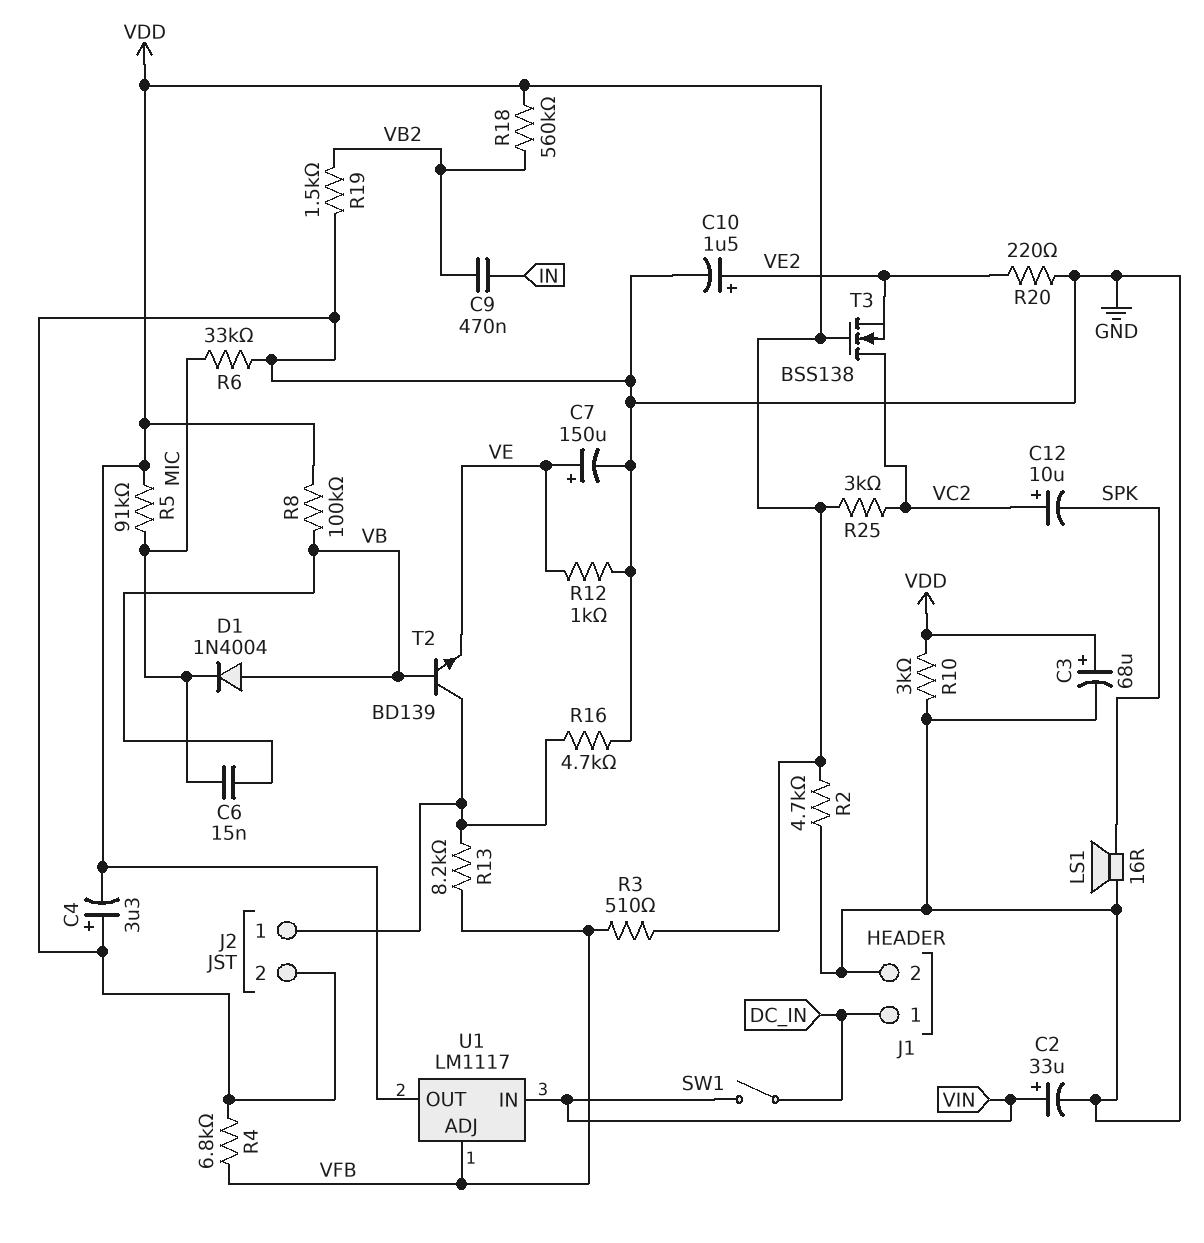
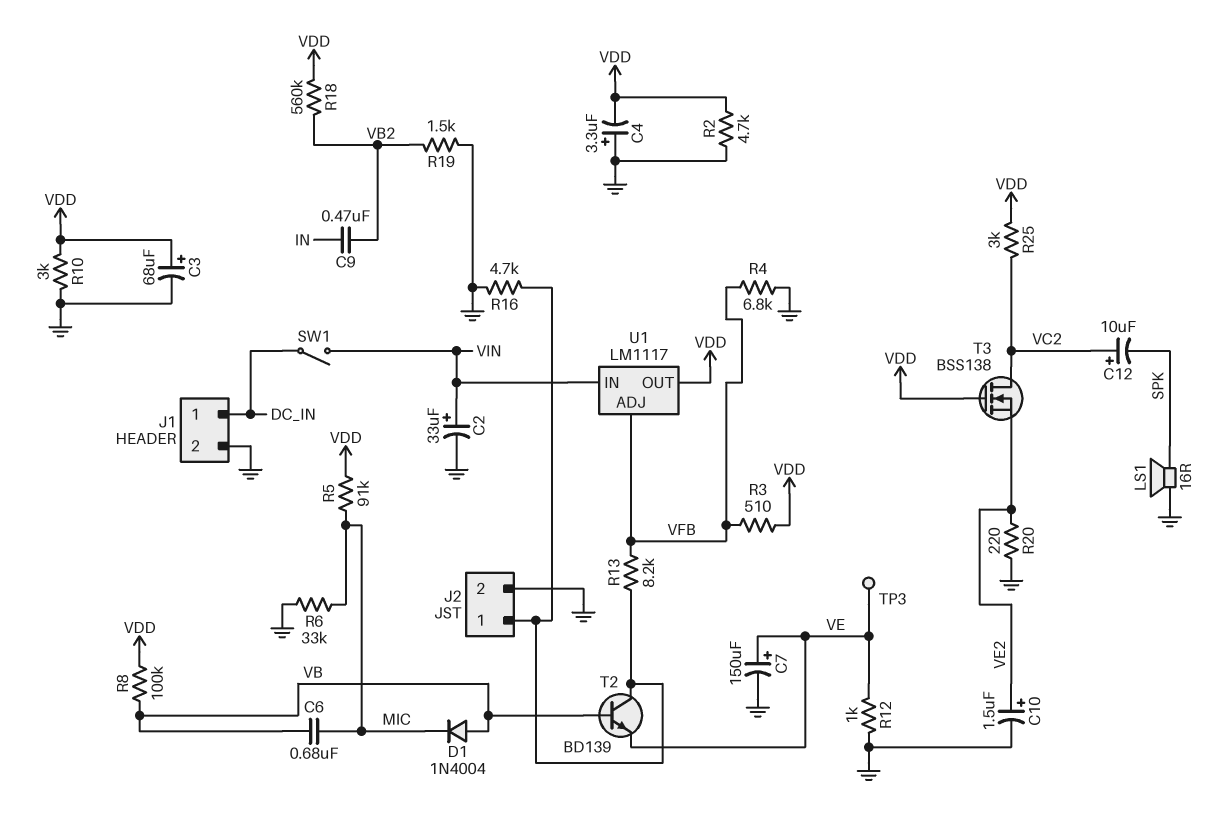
C6: 15nF (MIC, VB) -> 680nF (MIC, VB)
TP3: none -> test point (VE)

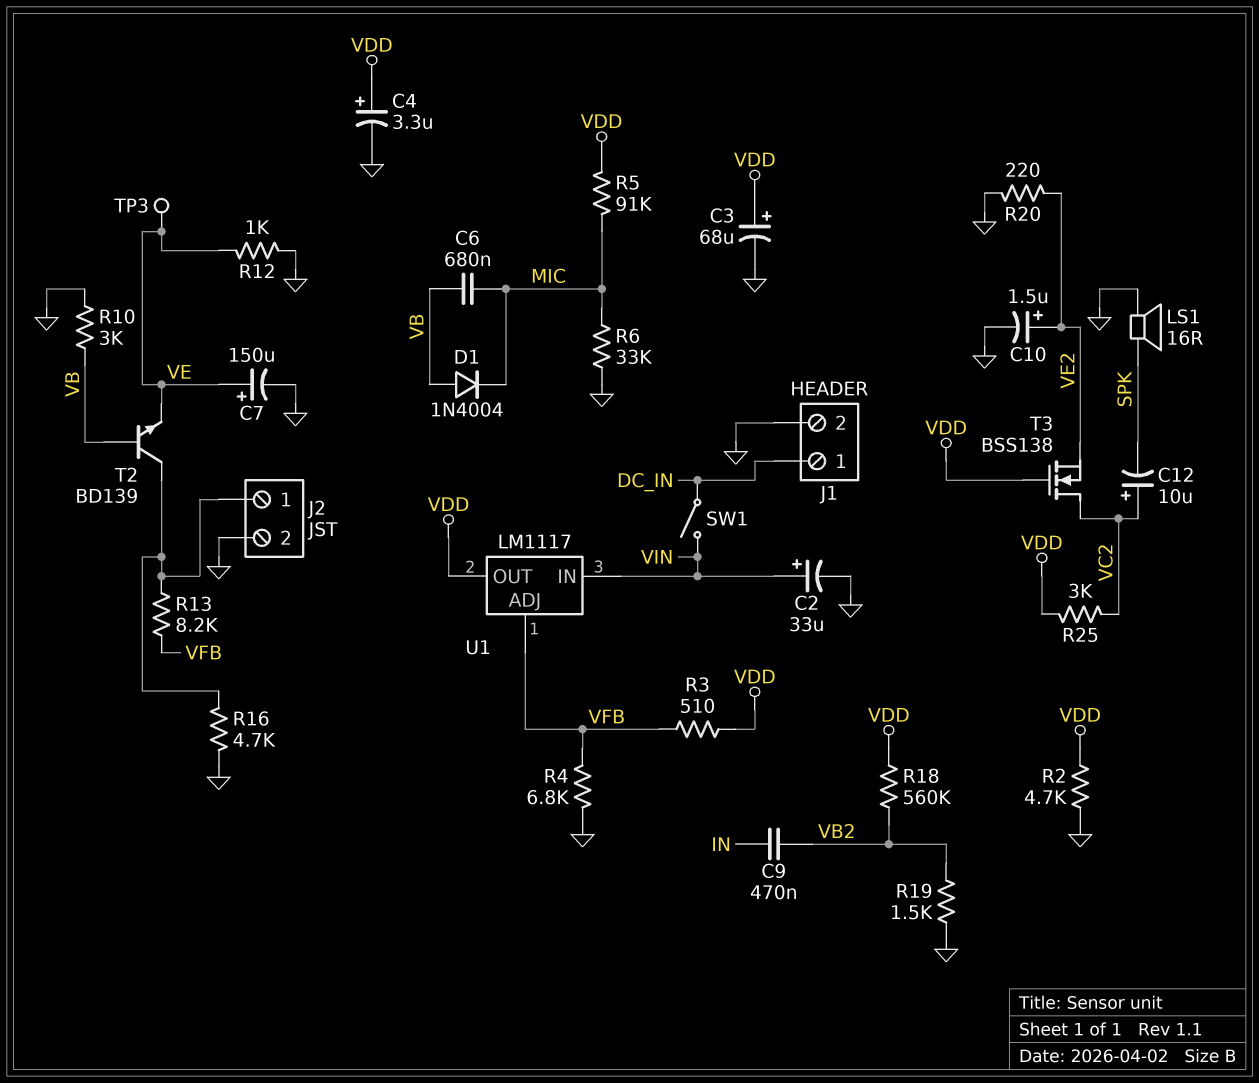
C4: 3.3uF (plus GND, minus VDD) -> 3.3uF (plus VDD, minus GND)
R8: 100k (VB, VDD) -> none
R10: 3k (GND, VDD) -> 3k (GND, VB)

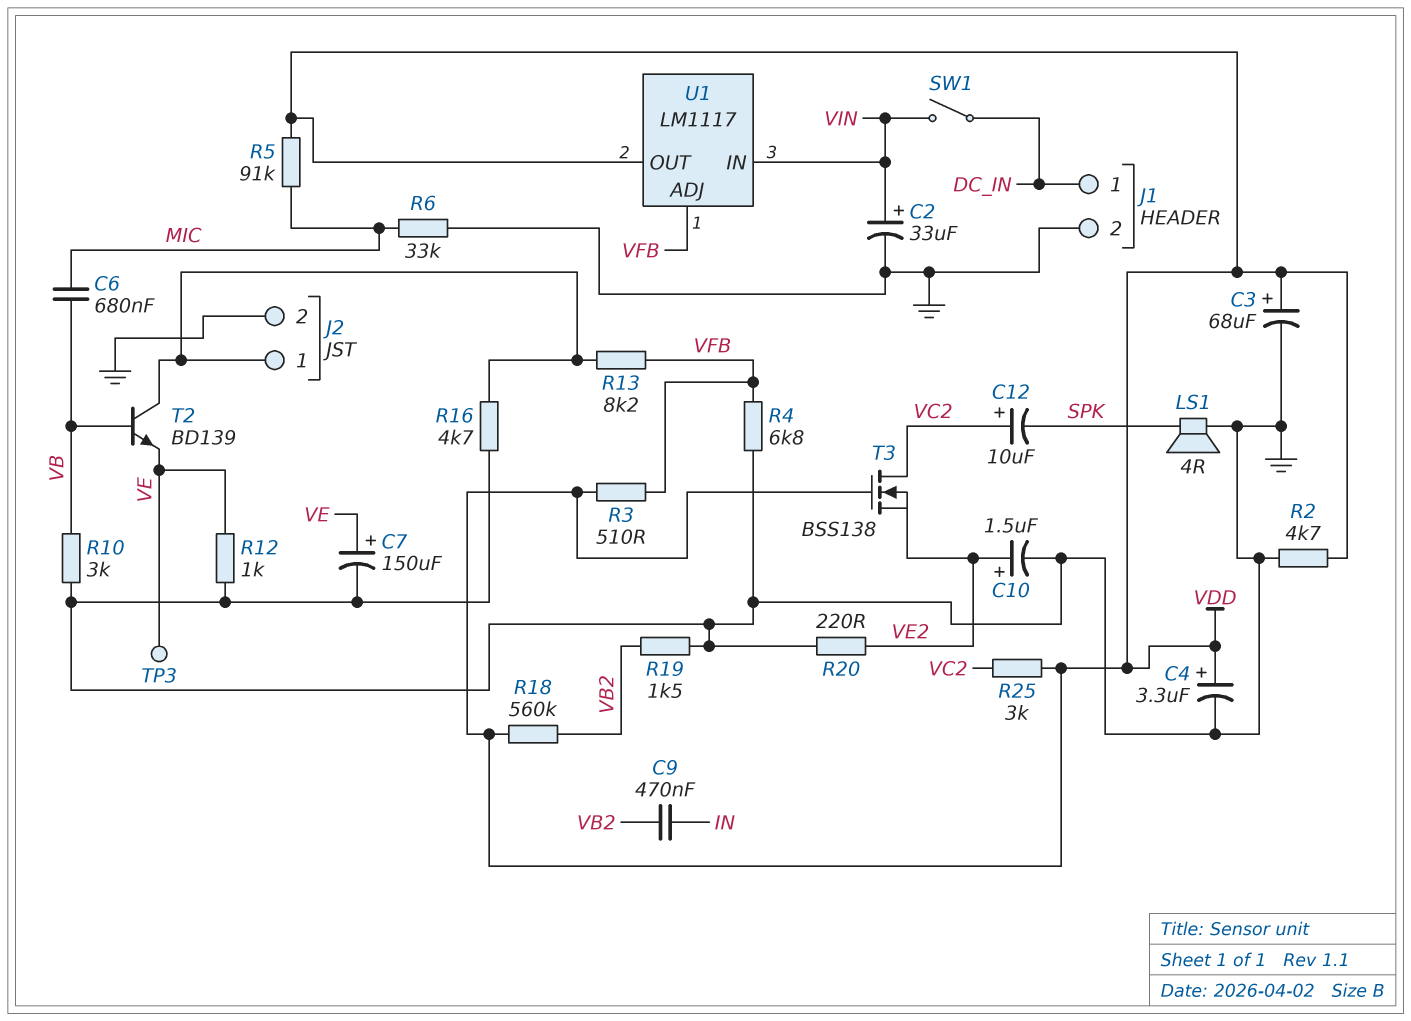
D1: diode 1N4004 (A VB, K MIC) -> none
LS1: speaker 16R (GND, SPK) -> speaker 4R (GND, SPK)

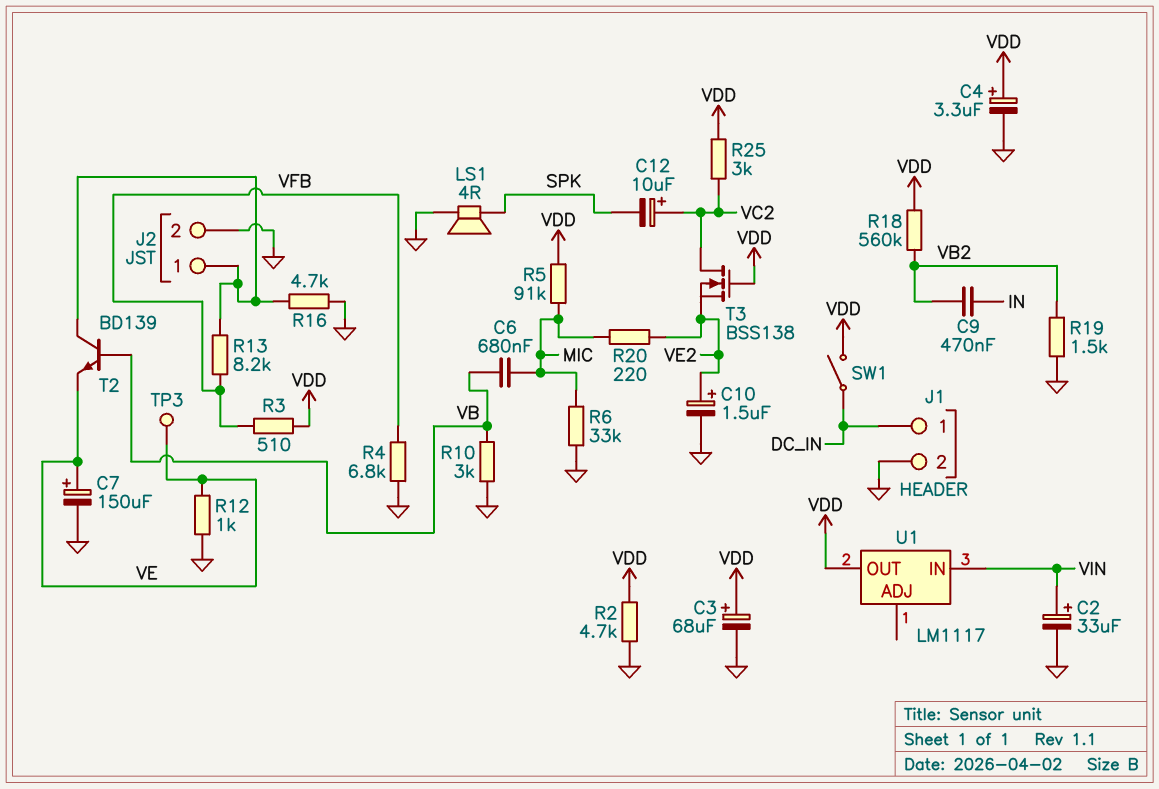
R20: 220 (GND, VE2) -> 220 (MIC, VE2)
SW1: switch (DC_IN, VIN) -> switch (DC_IN, VDD)
U1 pin ADJ: VFB -> none

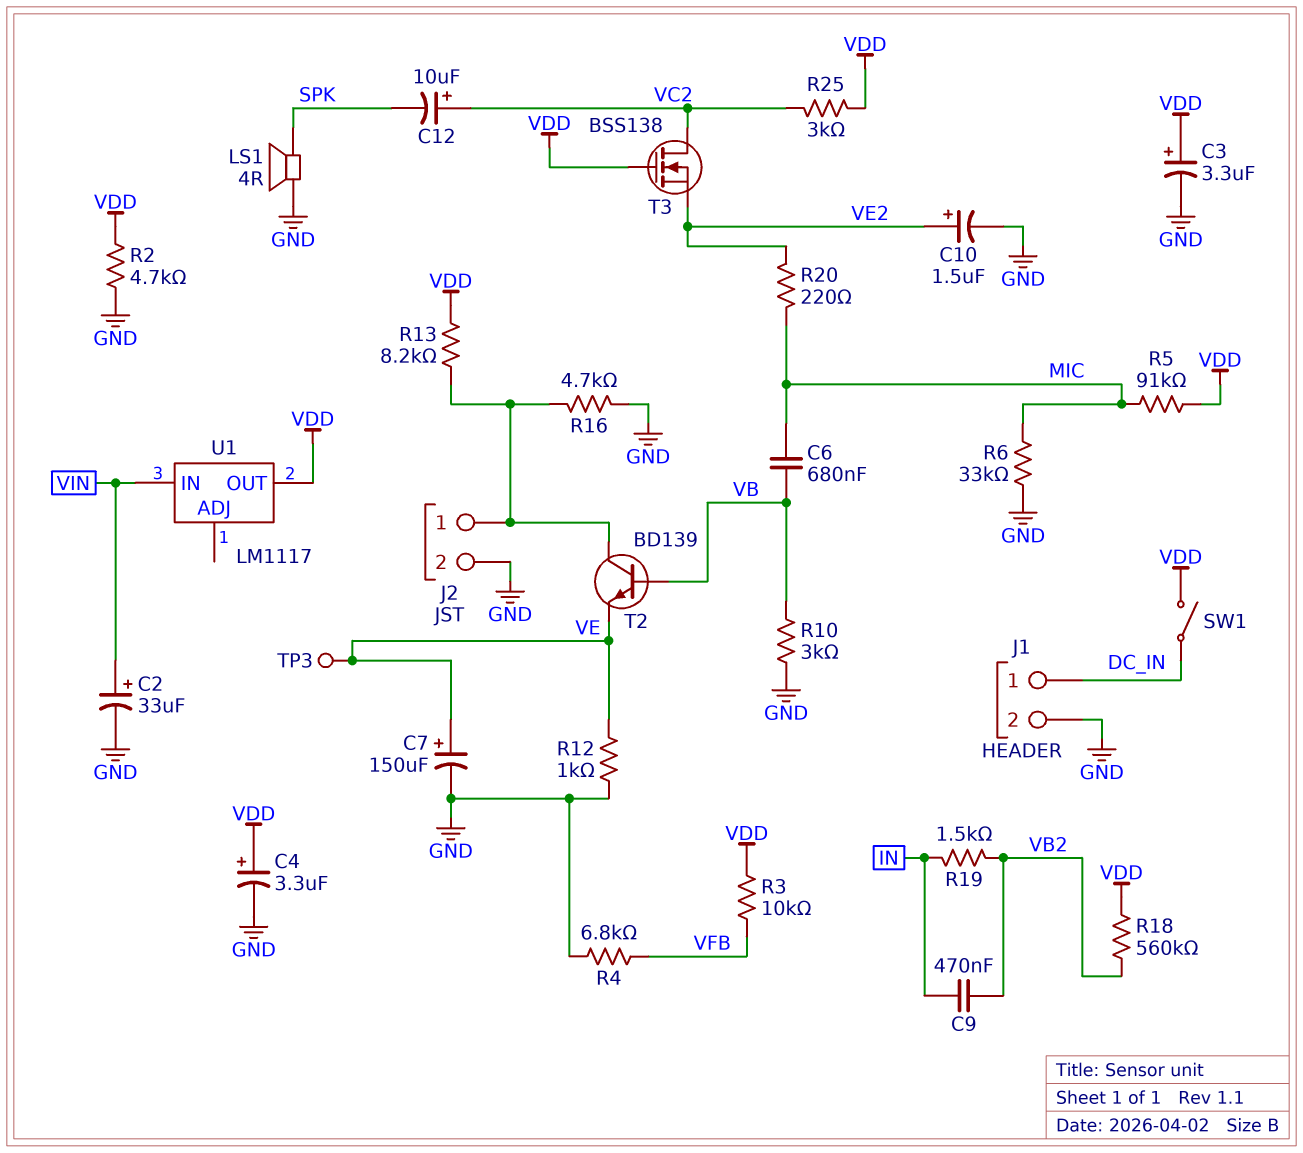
C3: 68uF (plus VDD, minus GND) -> 3.3uF (plus VDD, minus GND)
R3: 510 (VDD, VFB) -> 10k (VDD, VFB)
R13: 8.2k (J2/1, VFB) -> 8.2k (J2/1, VDD)
R19: 1.5k (GND, VB2) -> 1.5k (IN, VB2)

